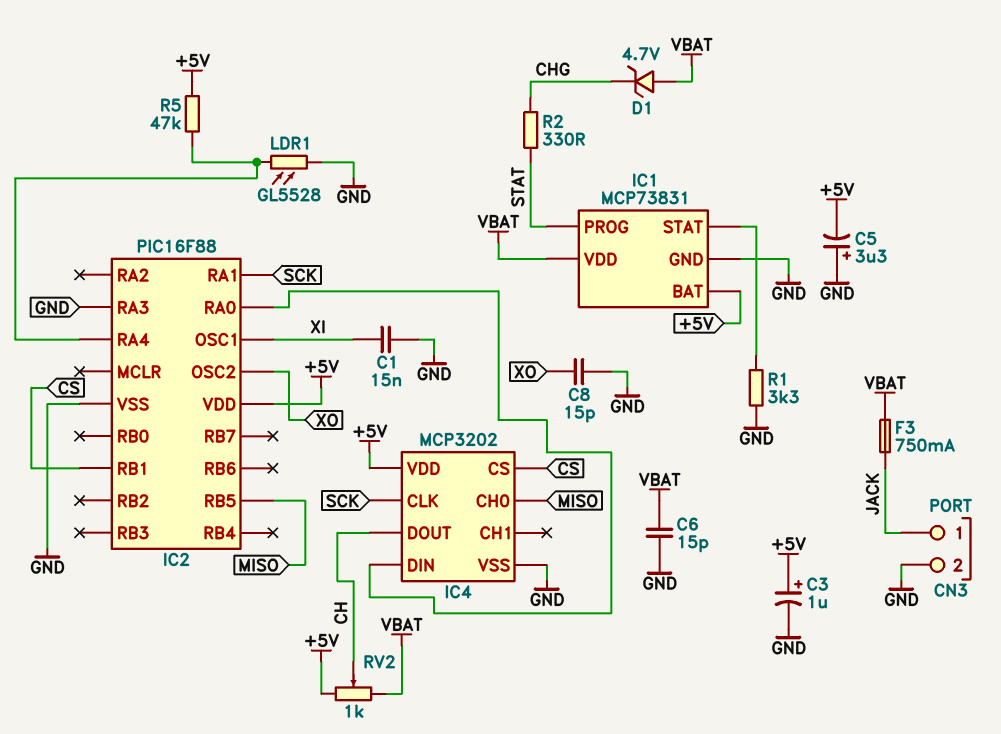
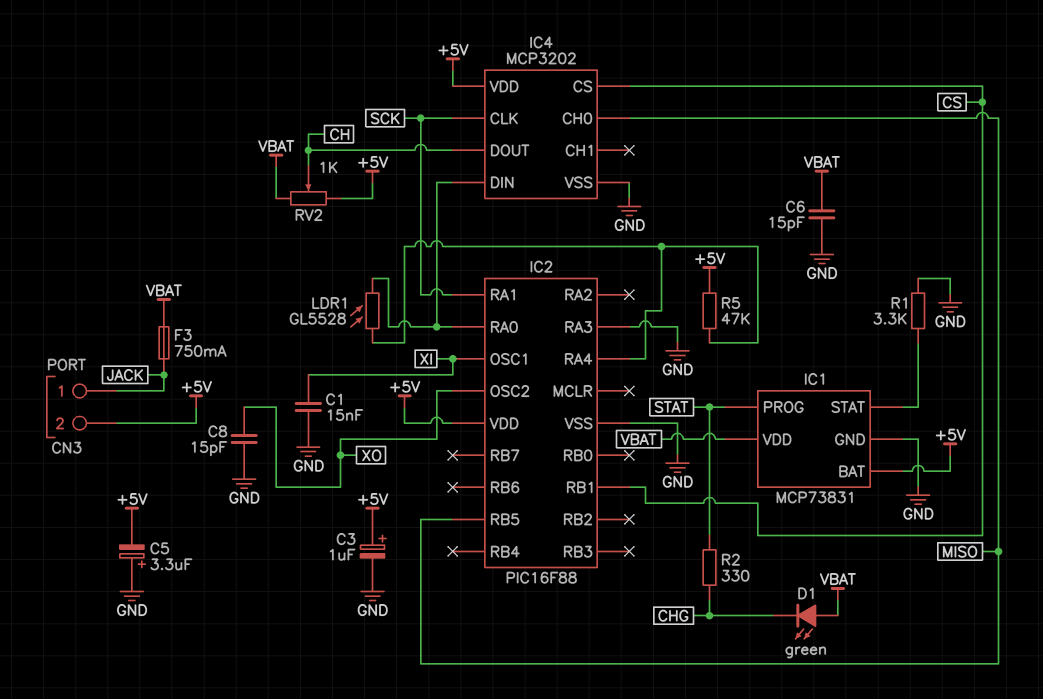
CN3 pin 2: GND -> +5V
D1: zener 4.7V (A VBAT, K CHG) -> LED green (A VBAT, K CHG)
LDR1: GL5528 (GND, IC2/RA4) -> GL5528 (IC2/RA0, IC2/RA4)

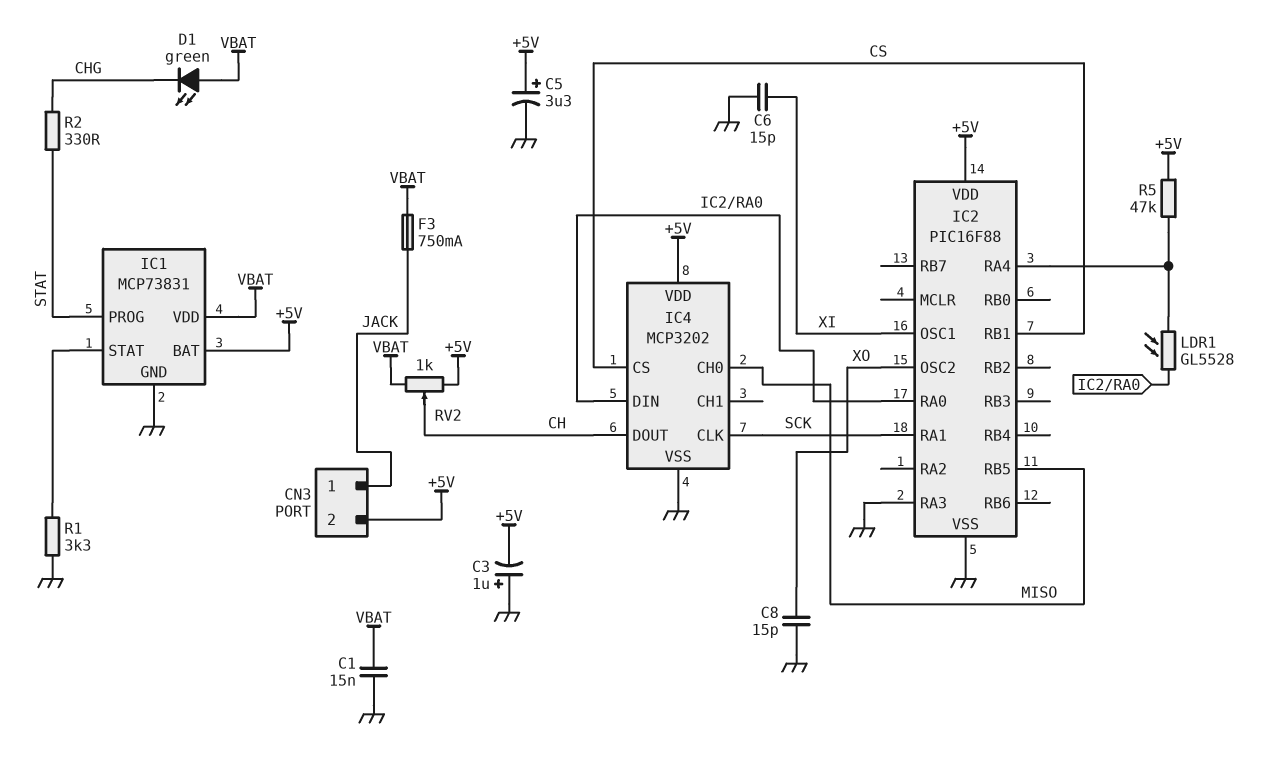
C1: 15nF (GND, XI) -> 15nF (GND, VBAT)
C3: 1uF (plus +5V, minus GND) -> 1uF (plus GND, minus +5V)
C5: 3.3uF (plus GND, minus +5V) -> 3.3uF (plus +5V, minus GND)
C6: 15pF (GND, VBAT) -> 15pF (GND, XI)

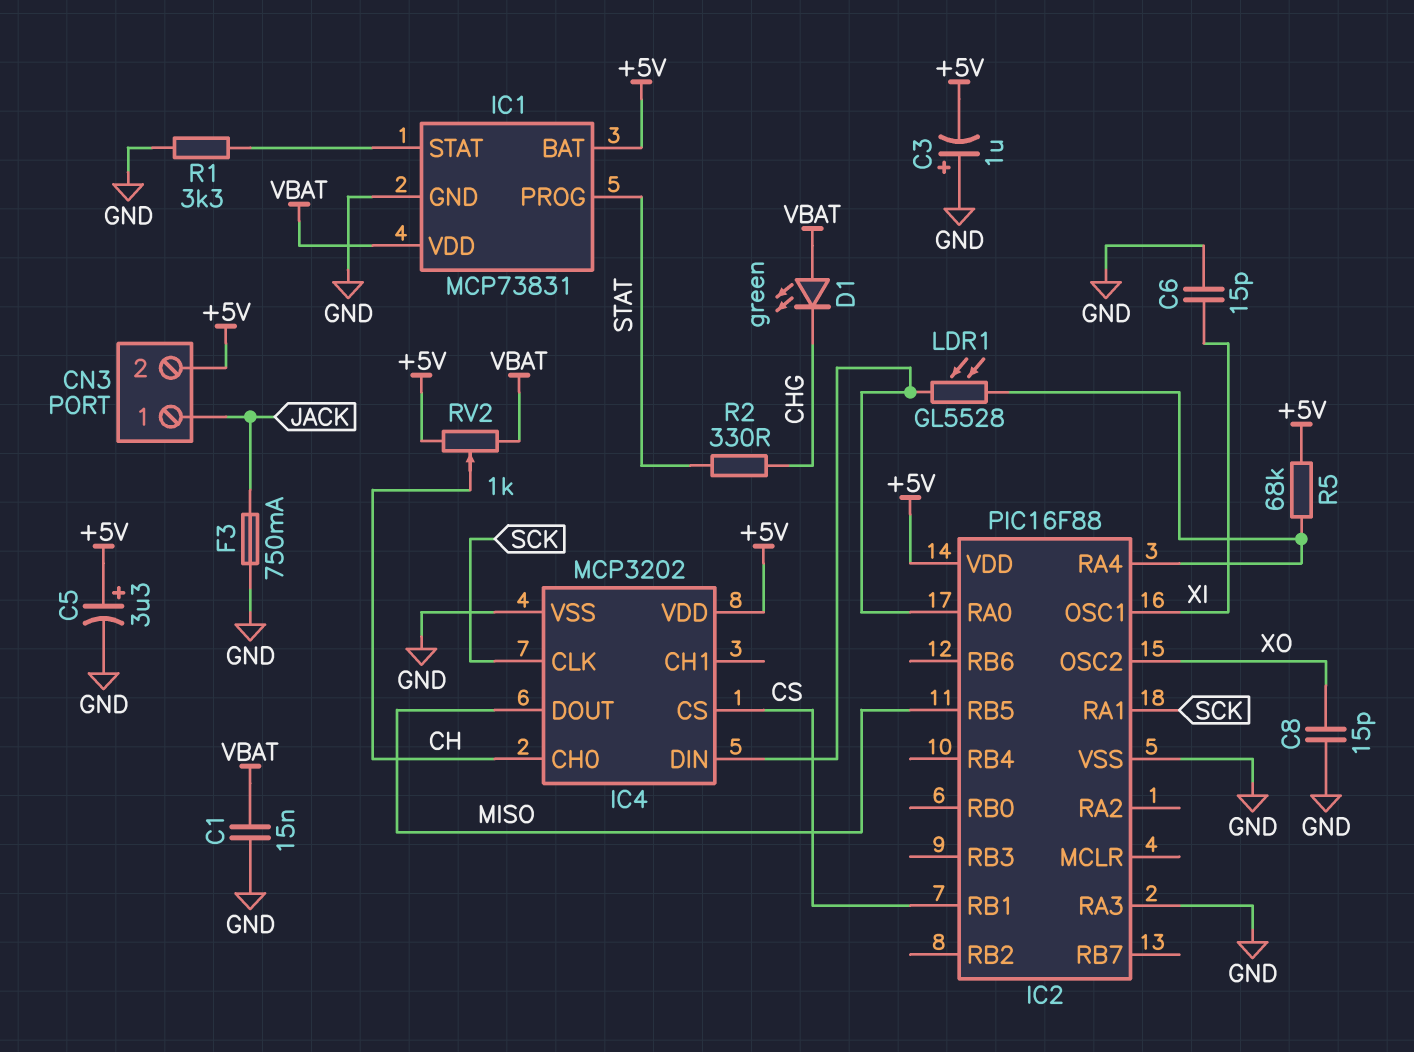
F3: 750mA (JACK, VBAT) -> 750mA (GND, JACK)
IC4 pin CH0: MISO -> CH
IC4 pin DOUT: CH -> MISO
R5: 47k (+5V, IC2/RA4) -> 68k (+5V, IC2/RA4)

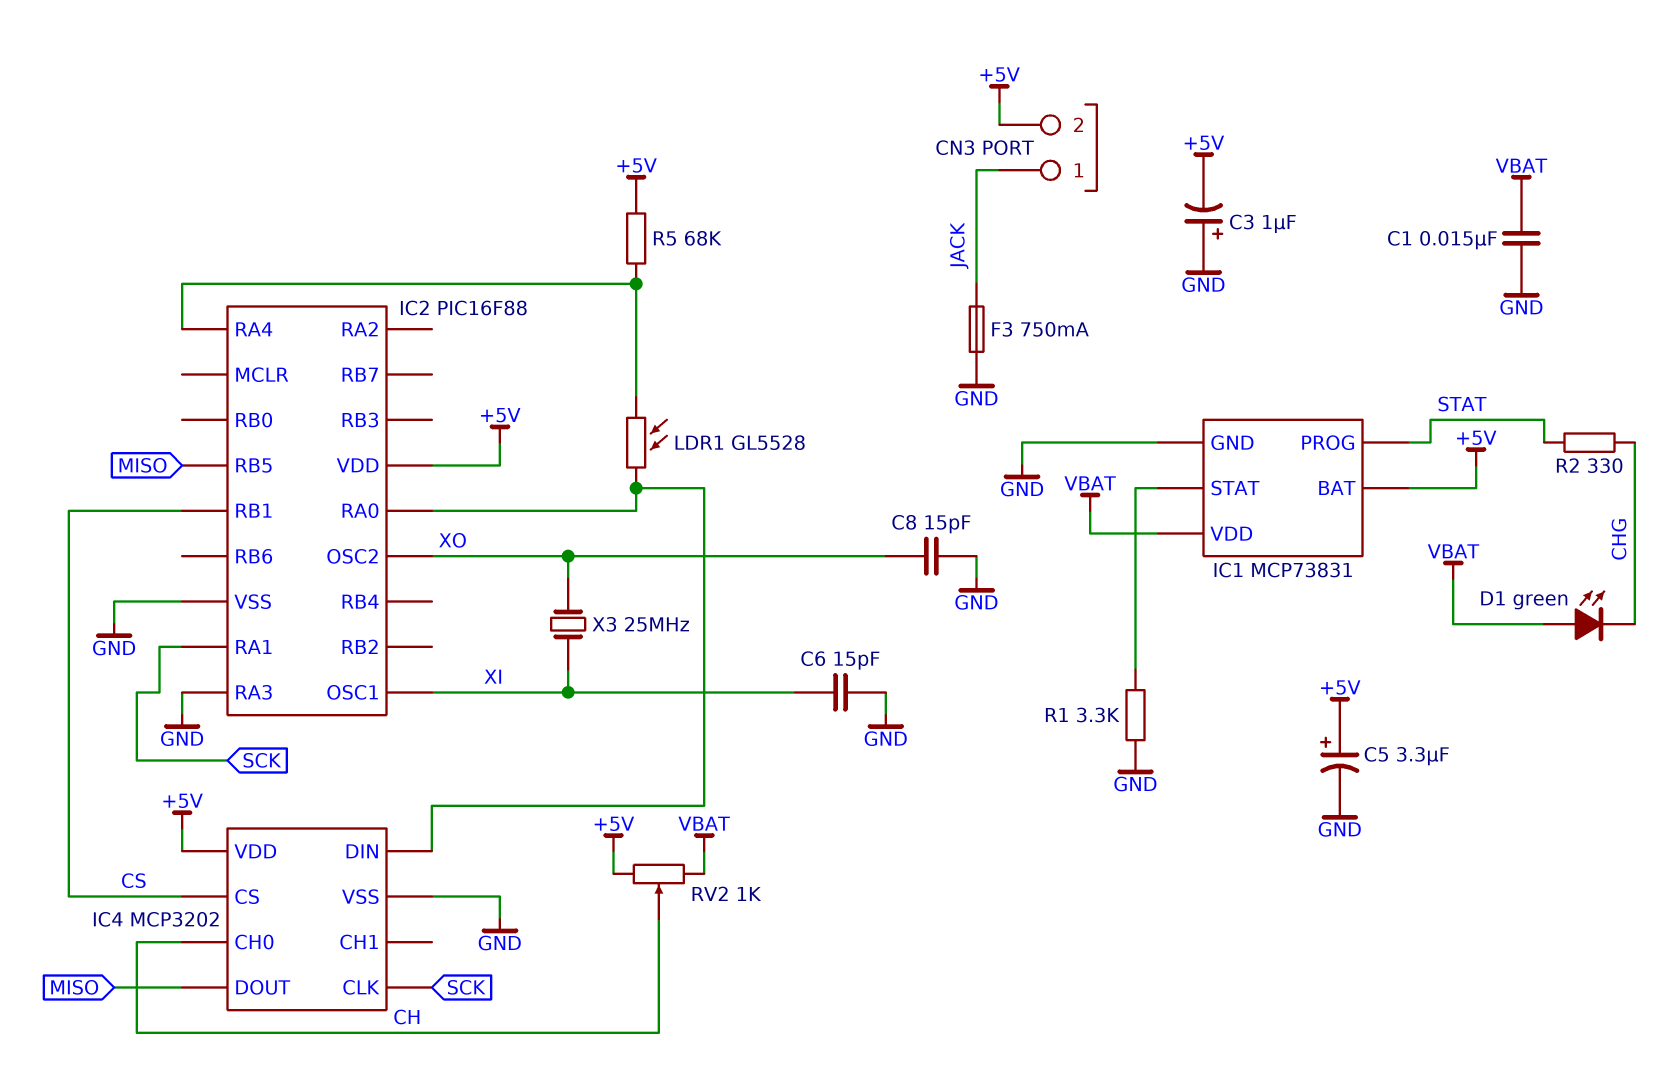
X3: none -> 25MHz (XI, XO)

